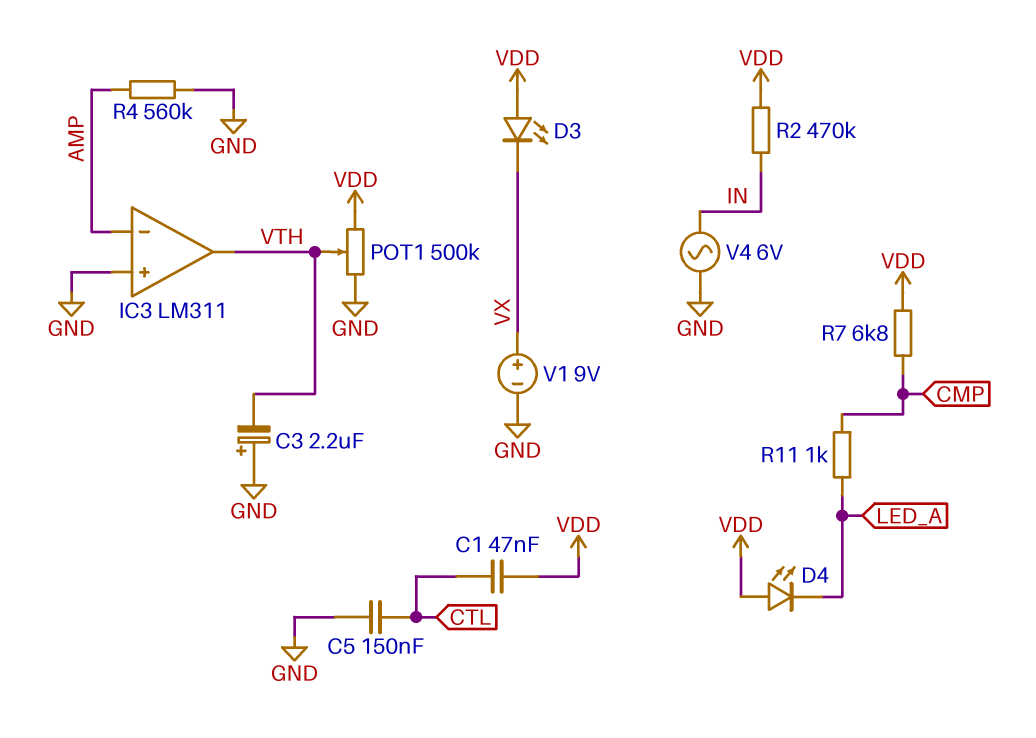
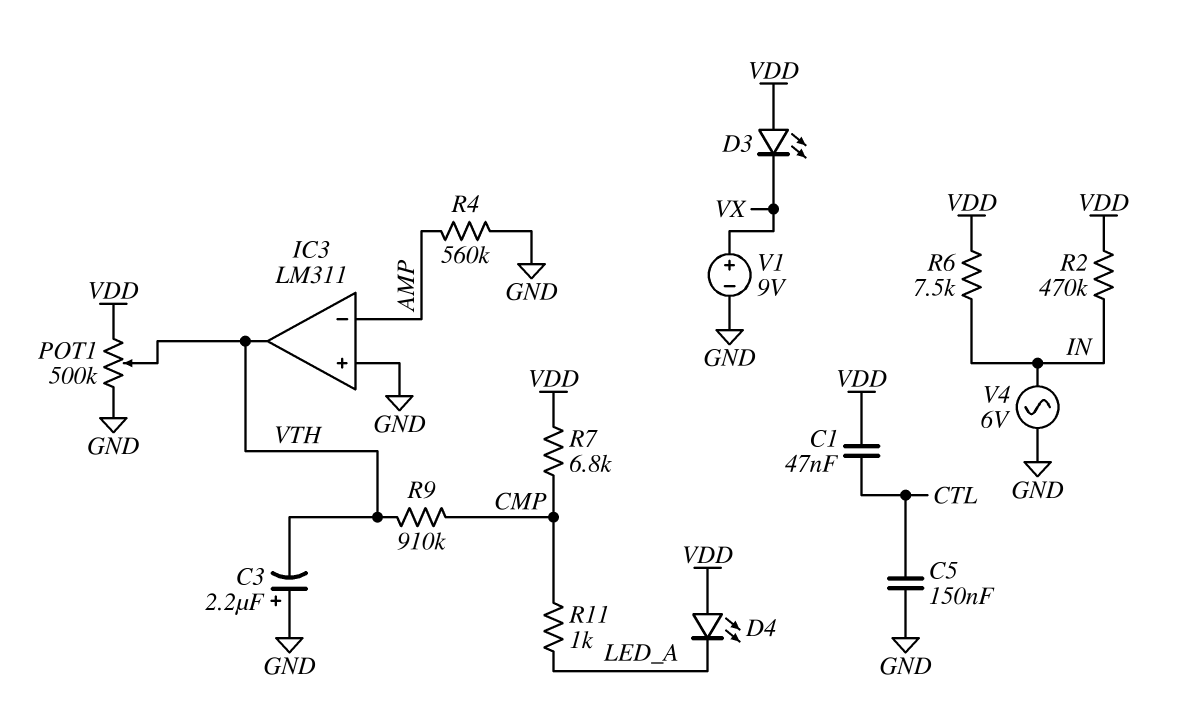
R6: none -> 7.5k (IN, VDD)
R9: none -> 910k (CMP, VTH)

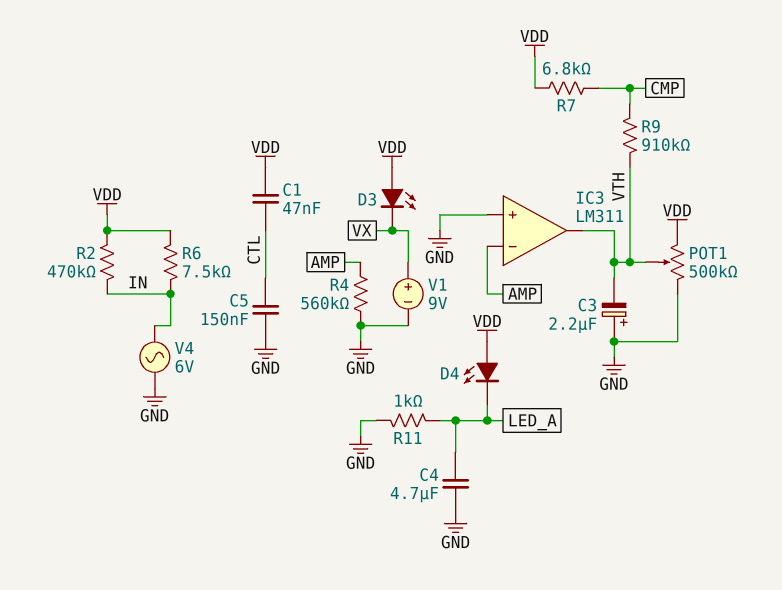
C4: none -> 4.7uF (GND, LED_A)
R11: 1k (CMP, LED_A) -> 1k (GND, LED_A)

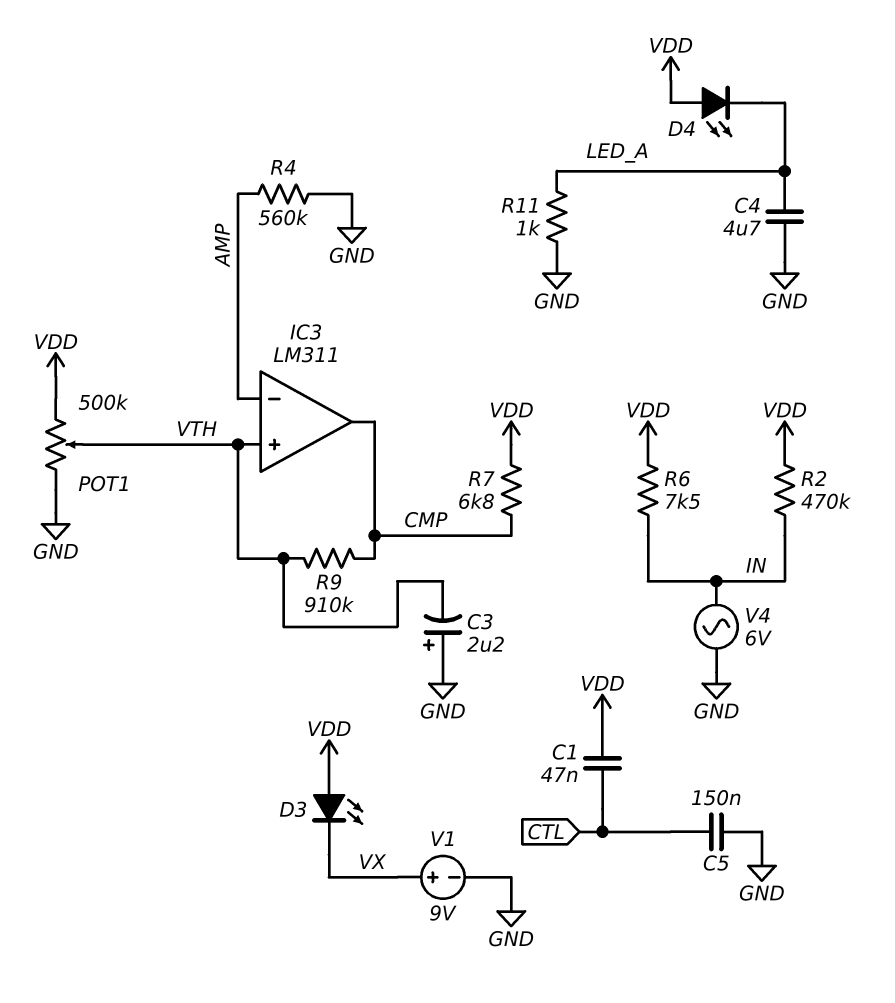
IC3 pin in+: GND -> VTH
IC3 pin out: VTH -> CMP

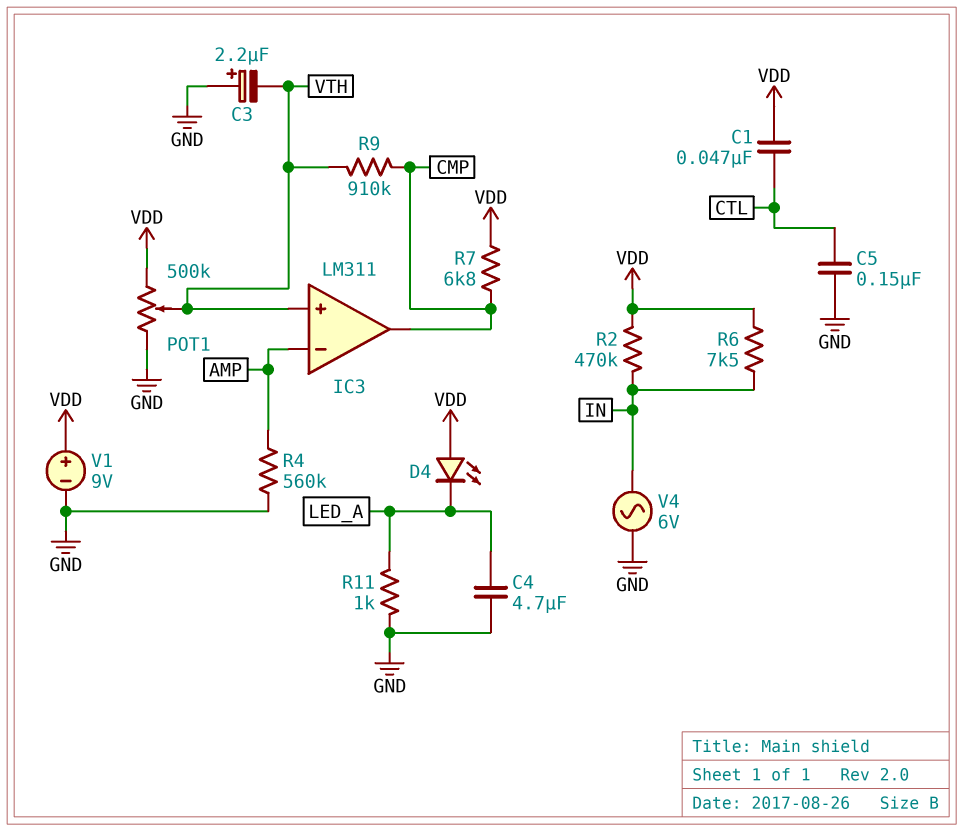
D3: LED (A VDD, K VX) -> none
V1: 9V (plus VX, minus GND) -> 9V (plus VDD, minus GND)

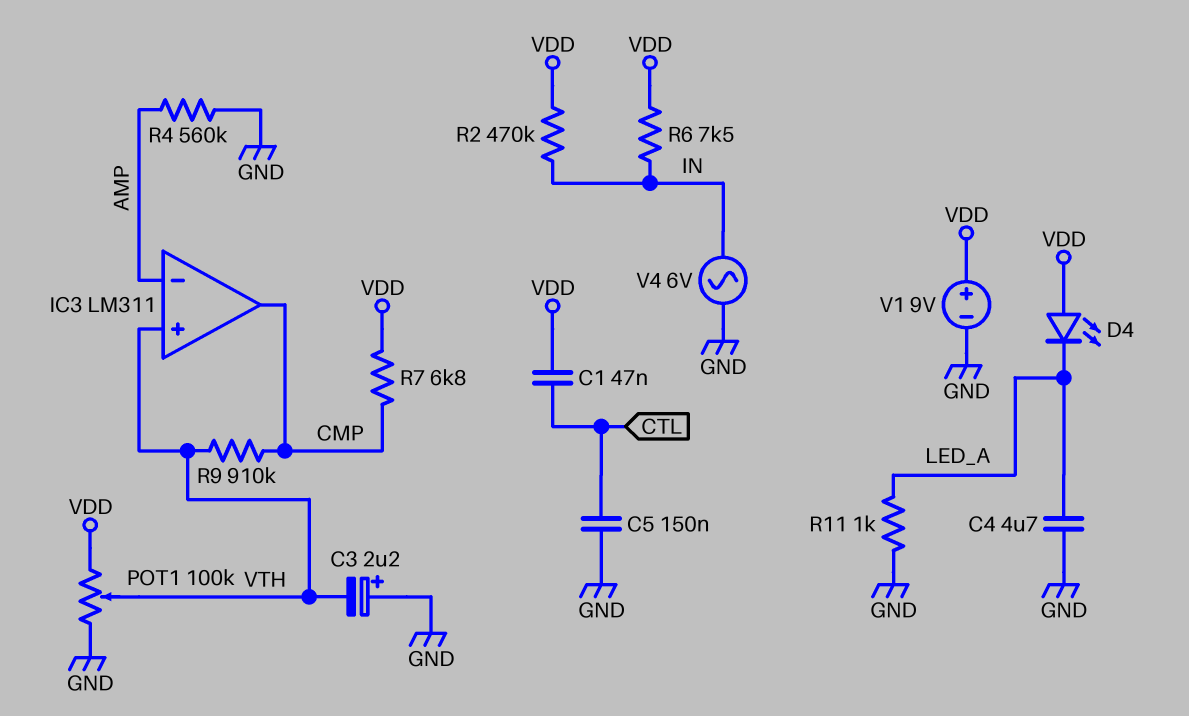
POT1: 500k (GND, VDD, wiper VTH) -> 100k (GND, VDD, wiper VTH)

